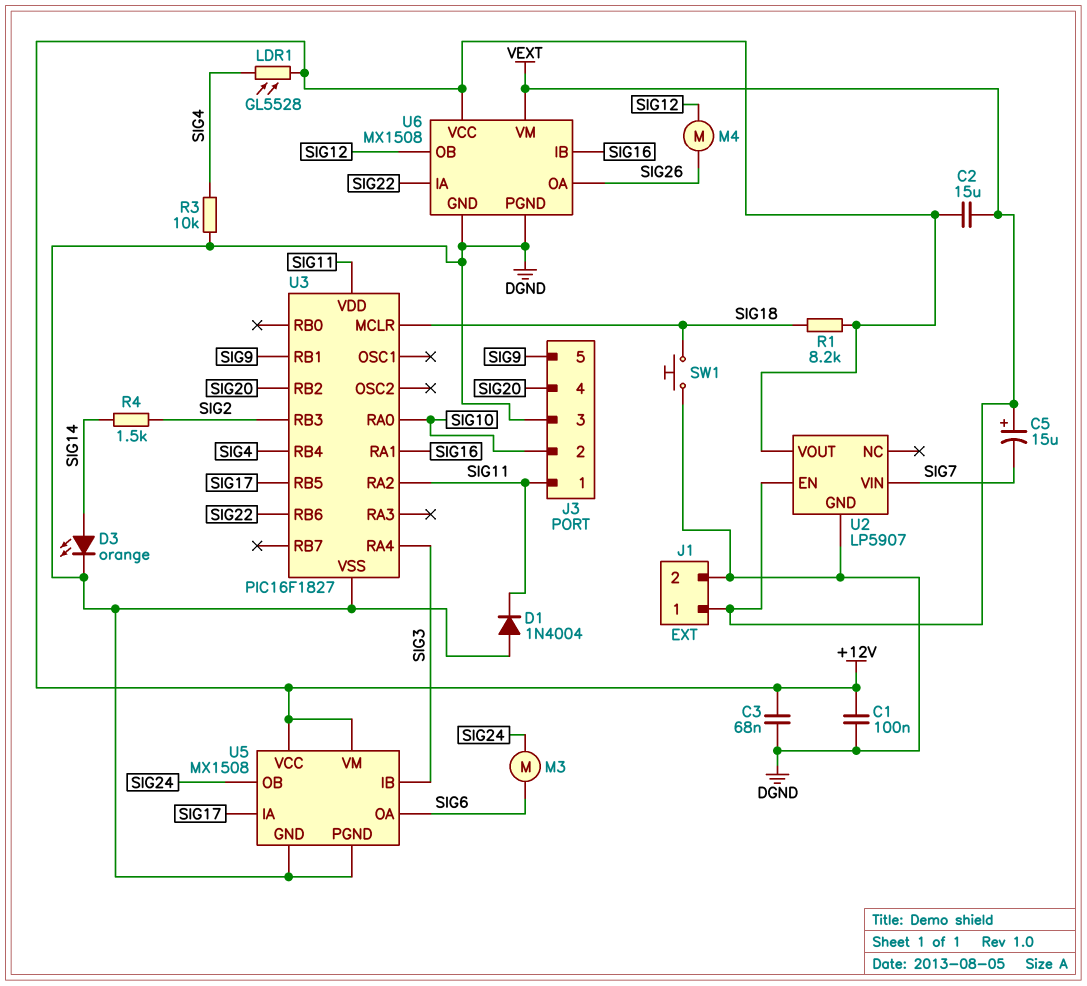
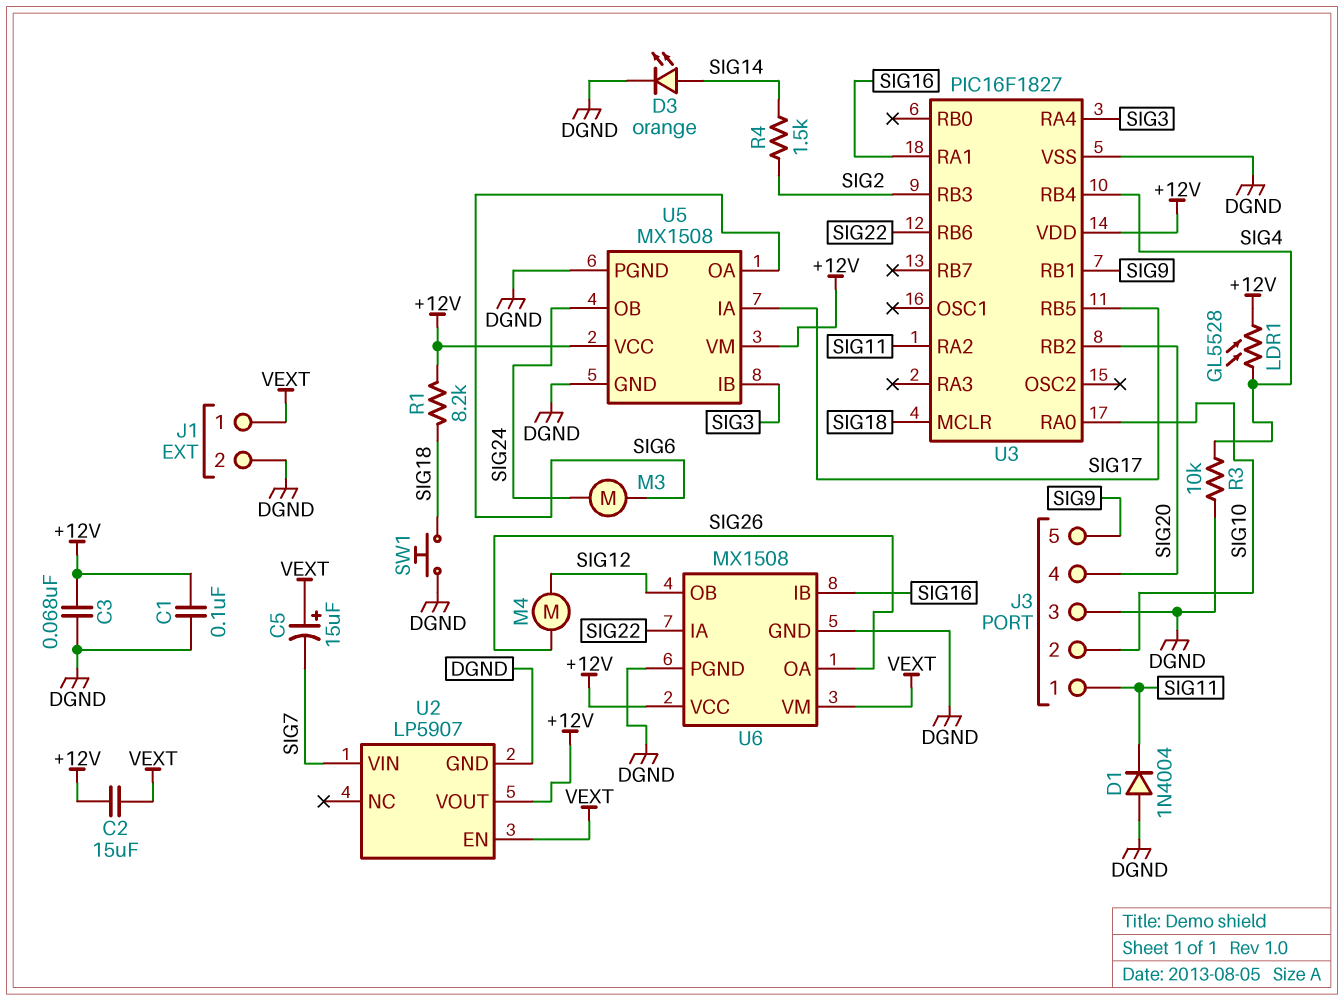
U3 pin VDD: SIG11 -> +12V

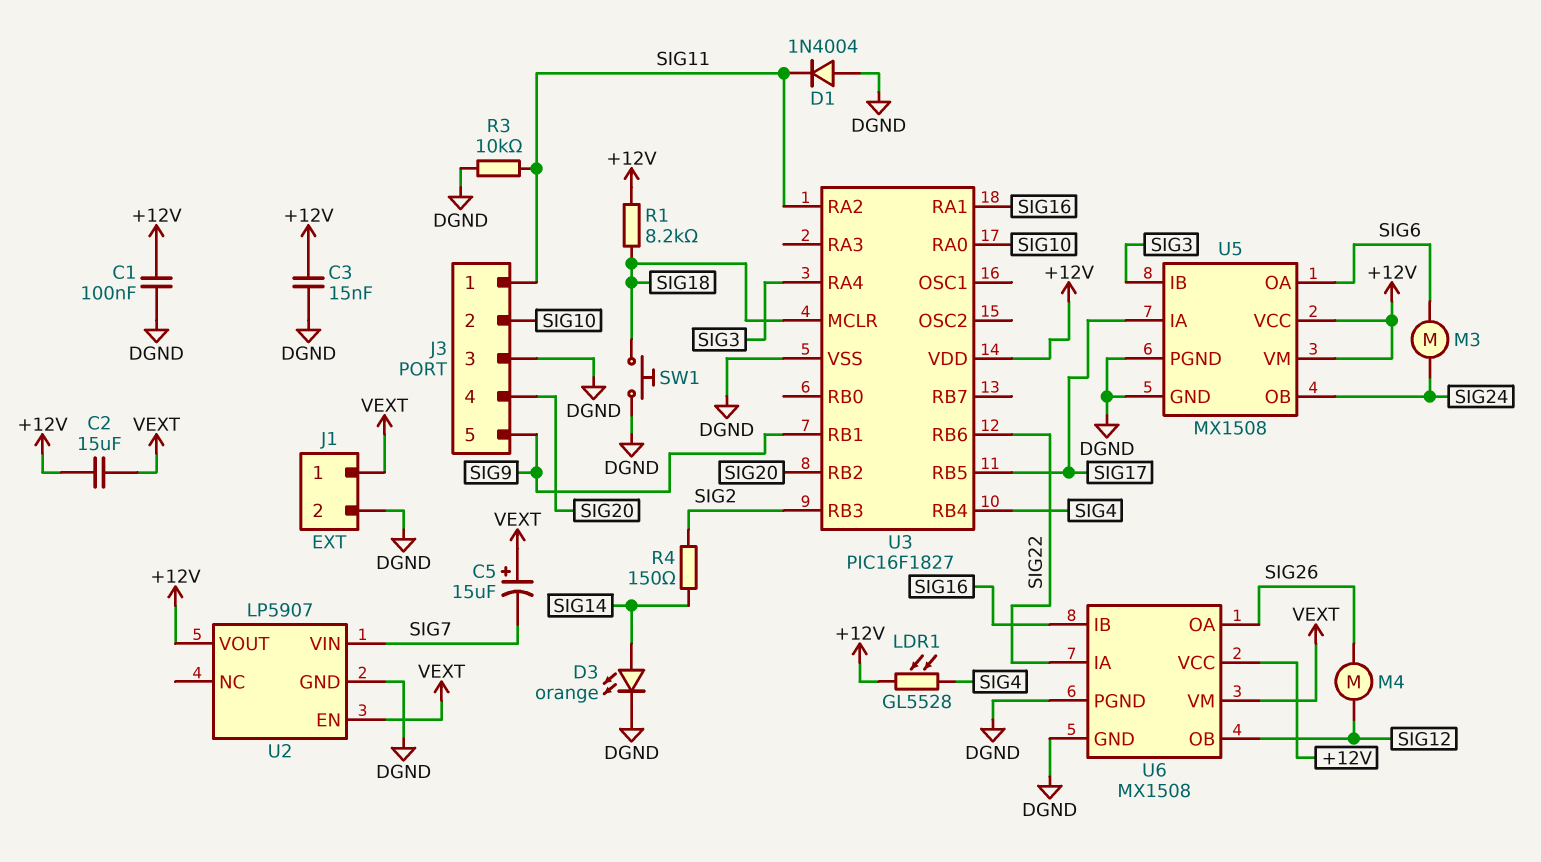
C3: 68nF (+12V, DGND) -> 15nF (+12V, DGND)
R3: 10k (DGND, SIG4) -> 10k (DGND, SIG11)
R4: 1.5k (SIG2, SIG14) -> 150 (SIG2, SIG14)

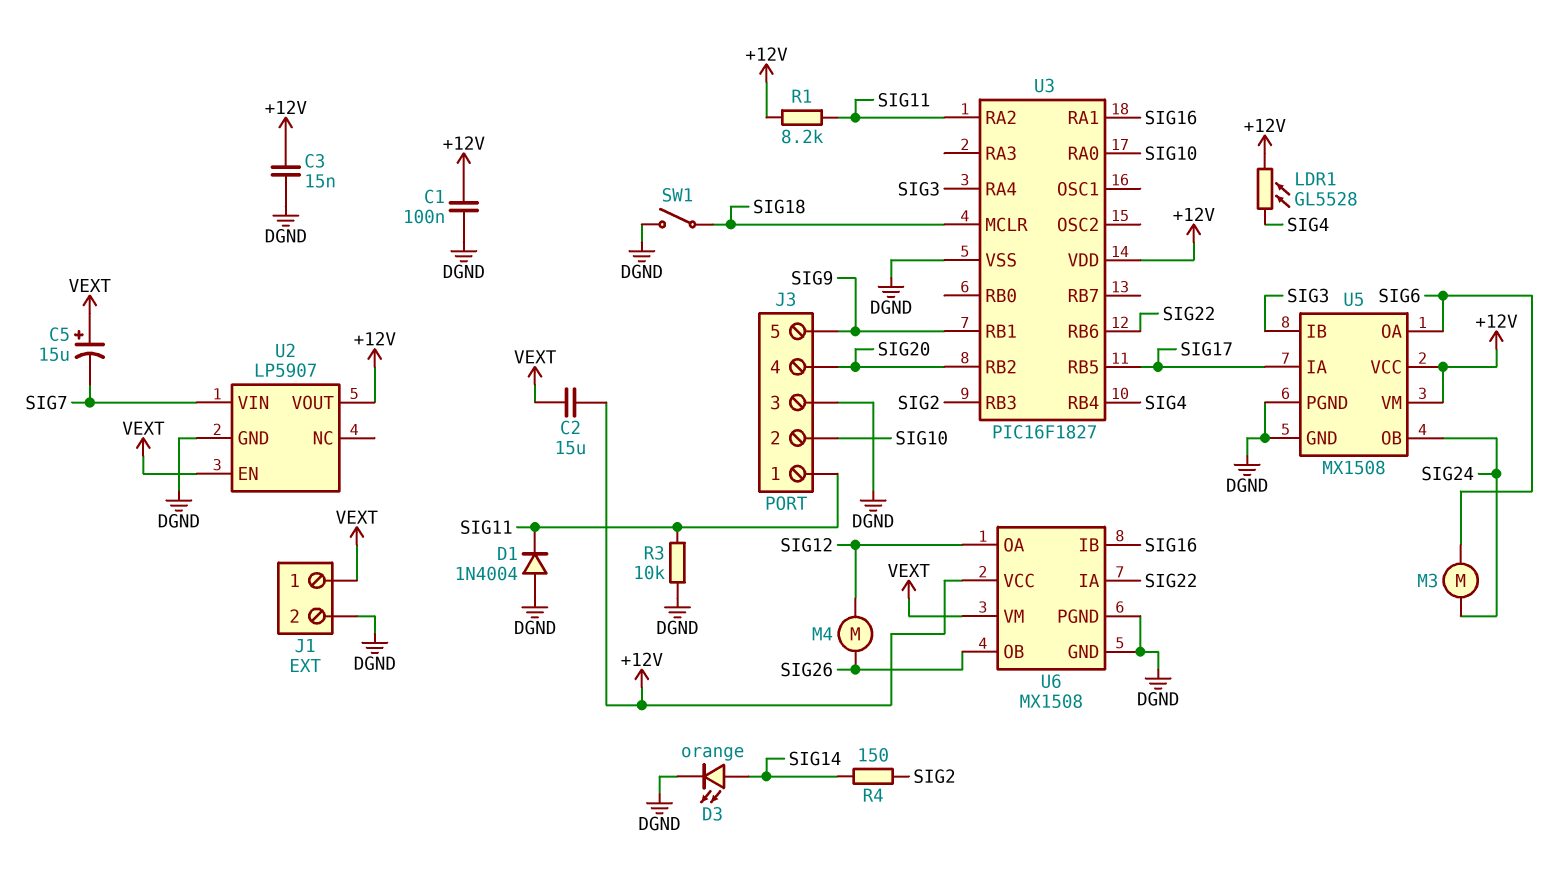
R1: 8.2k (+12V, SIG18) -> 8.2k (+12V, SIG11)
SW1: button (DGND, SIG18) -> switch (DGND, SIG18)
U6 pin OA: SIG26 -> SIG12
U6 pin OB: SIG12 -> SIG26

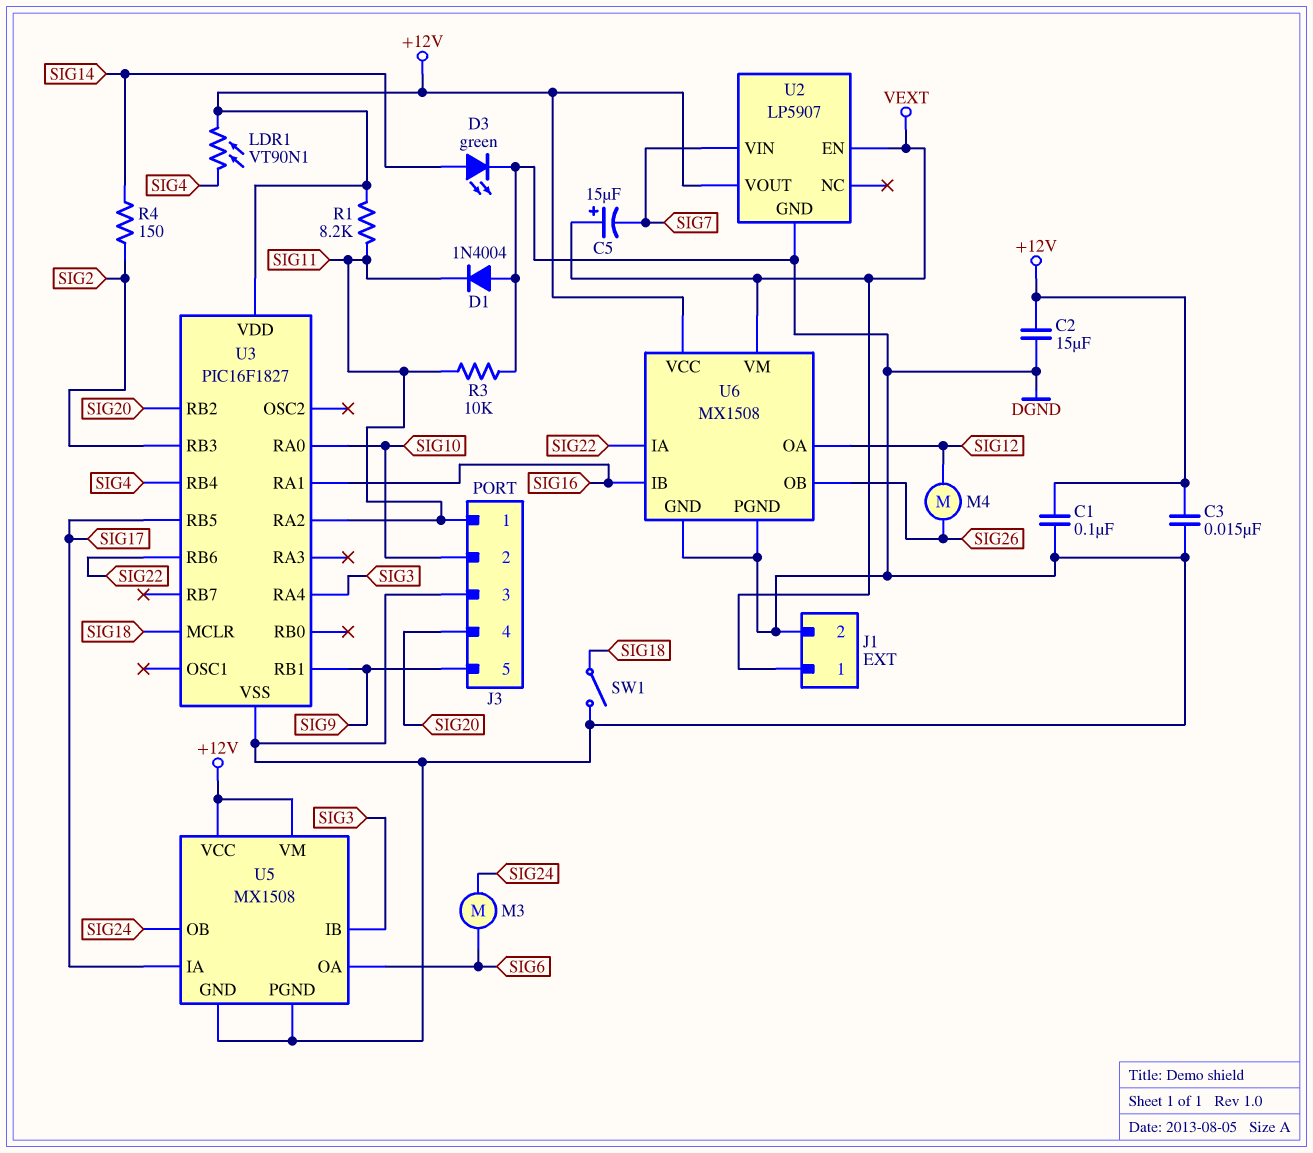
C2: 15uF (+12V, VEXT) -> 15uF (+12V, DGND)
D3: LED orange (A SIG14, K DGND) -> LED green (A SIG14, K DGND)
LDR1: GL5528 (+12V, SIG4) -> VT90N1 (+12V, SIG4)

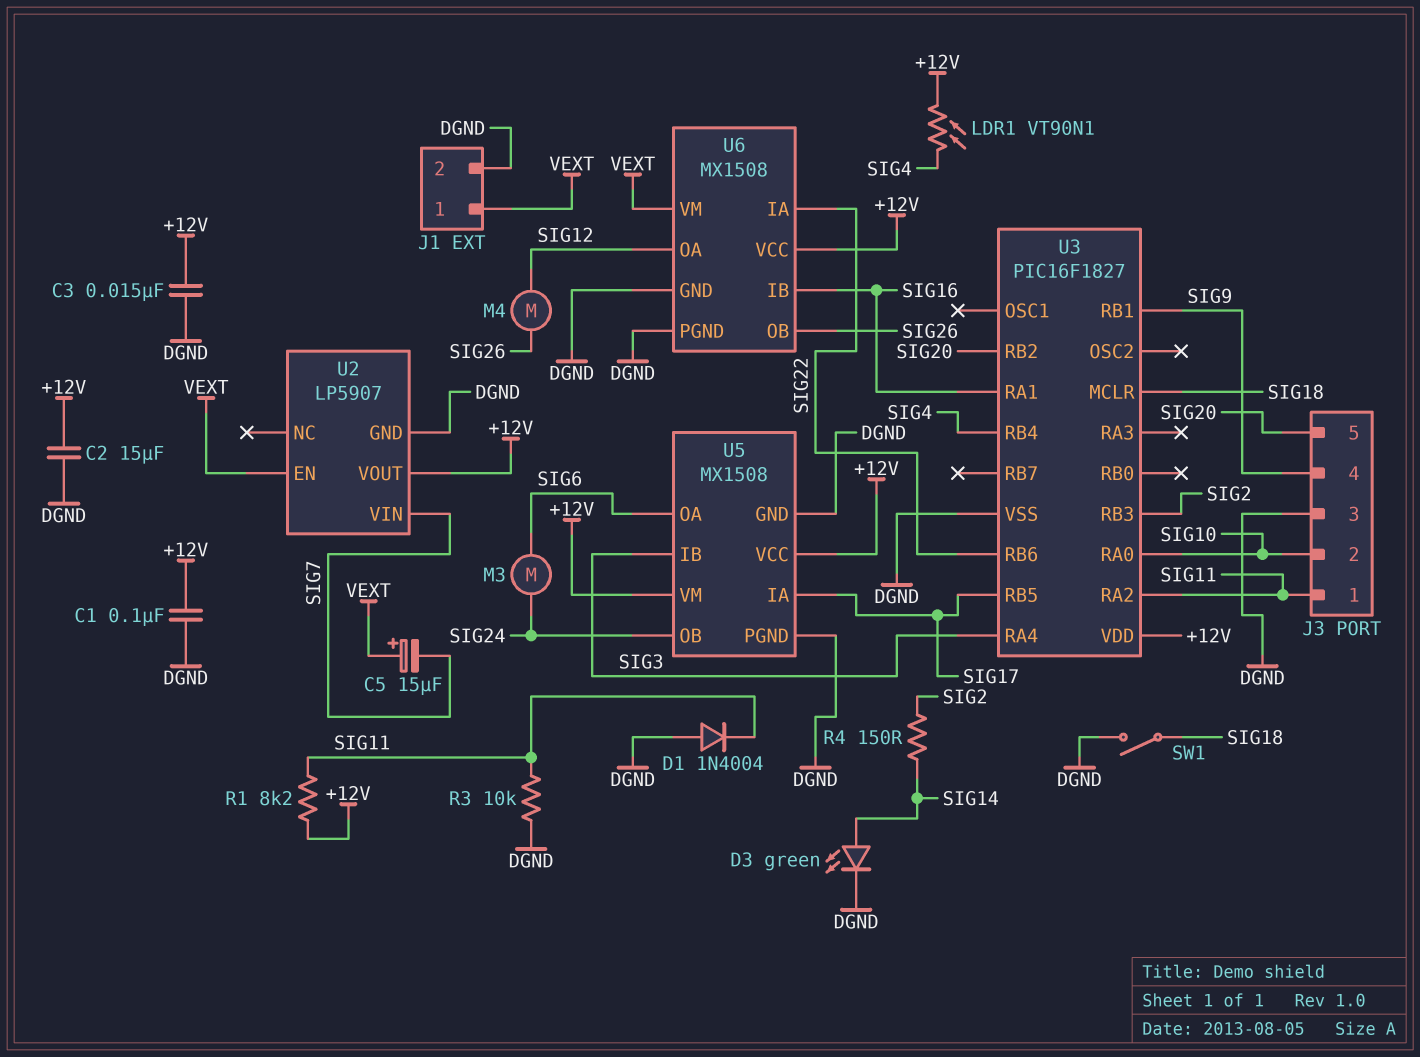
J3 pin 4: SIG20 -> SIG9
J3 pin 5: SIG9 -> SIG20

